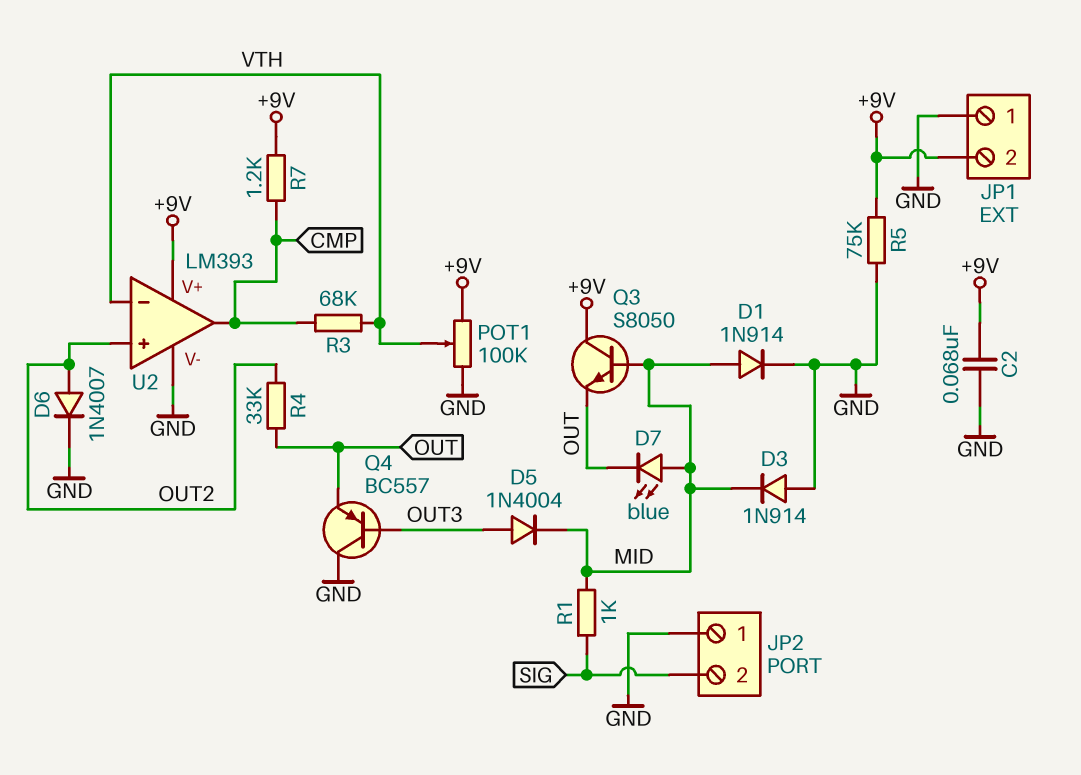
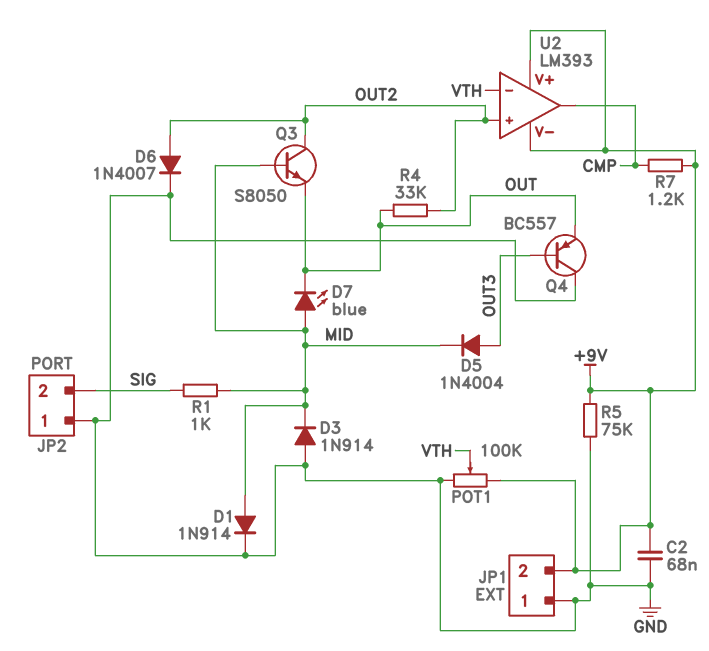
Q3: NPN S8050 (B MID, C +9V, E OUT) -> NPN S8050 (B MID, C OUT2, E OUT)
R3: 68k (CMP, VTH) -> none
U2 pin V-: GND -> +9V

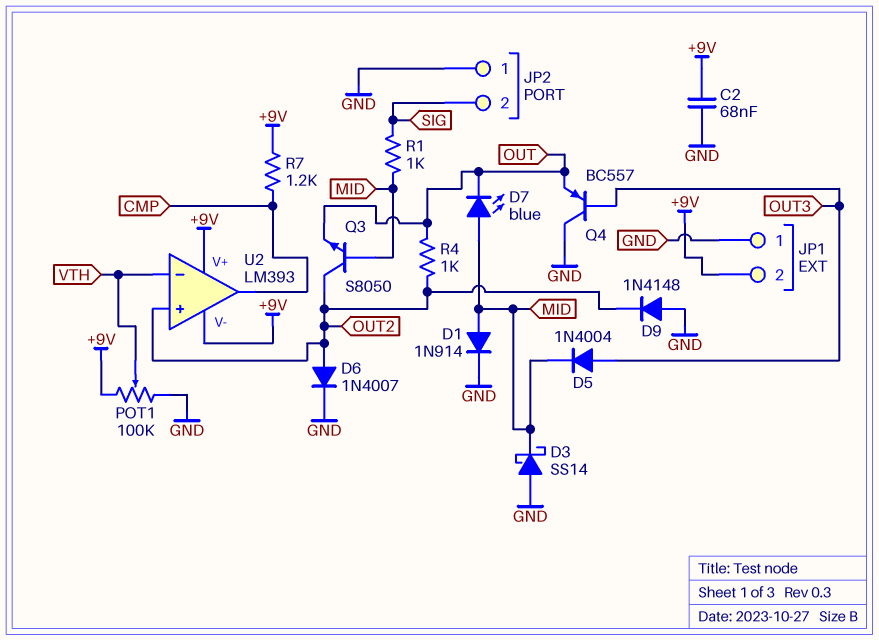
D3: diode 1N914 (A GND, K MID) -> schottky SS14 (A GND, K MID)
D9: none -> diode 1N4148 (A GND, K OUT2)
R4: 33k (OUT, OUT2) -> 1k (OUT, OUT2)
R5: 75k (+9V, GND) -> none

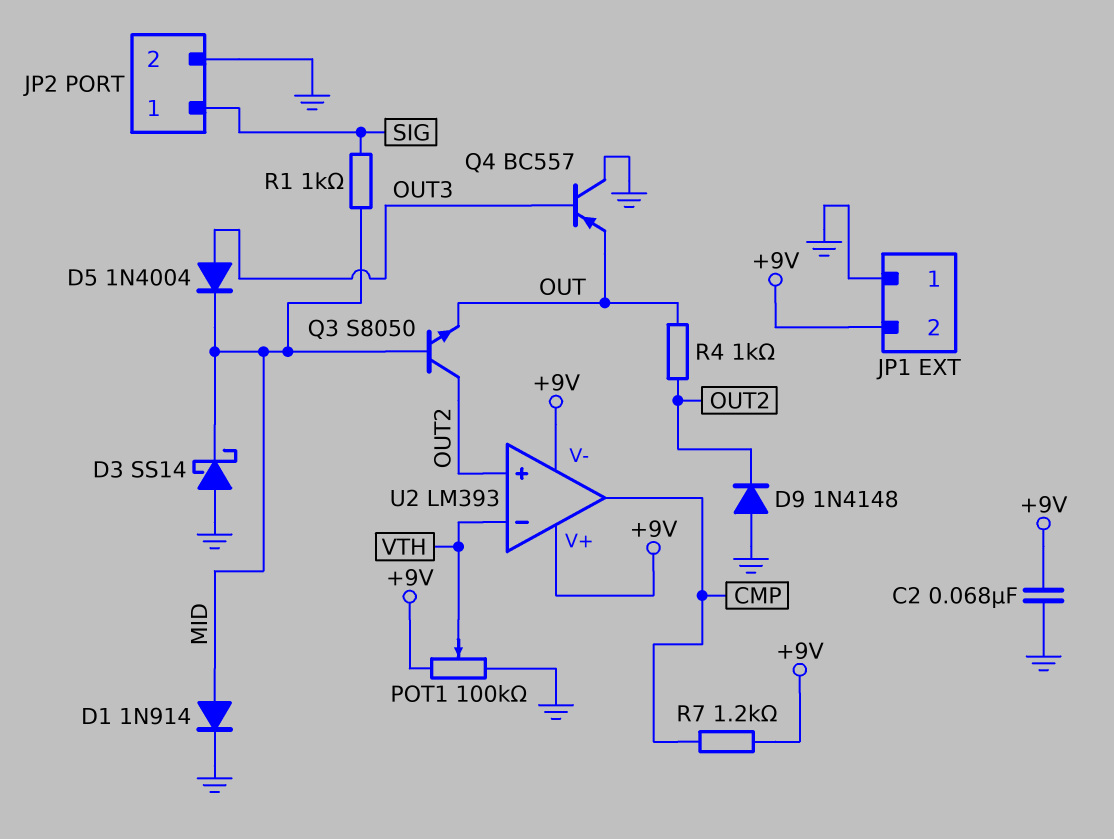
D6: diode 1N4007 (A OUT2, K GND) -> none
D7: LED blue (A MID, K OUT) -> none
JP2 pin 1: GND -> SIG
JP2 pin 2: SIG -> GND

